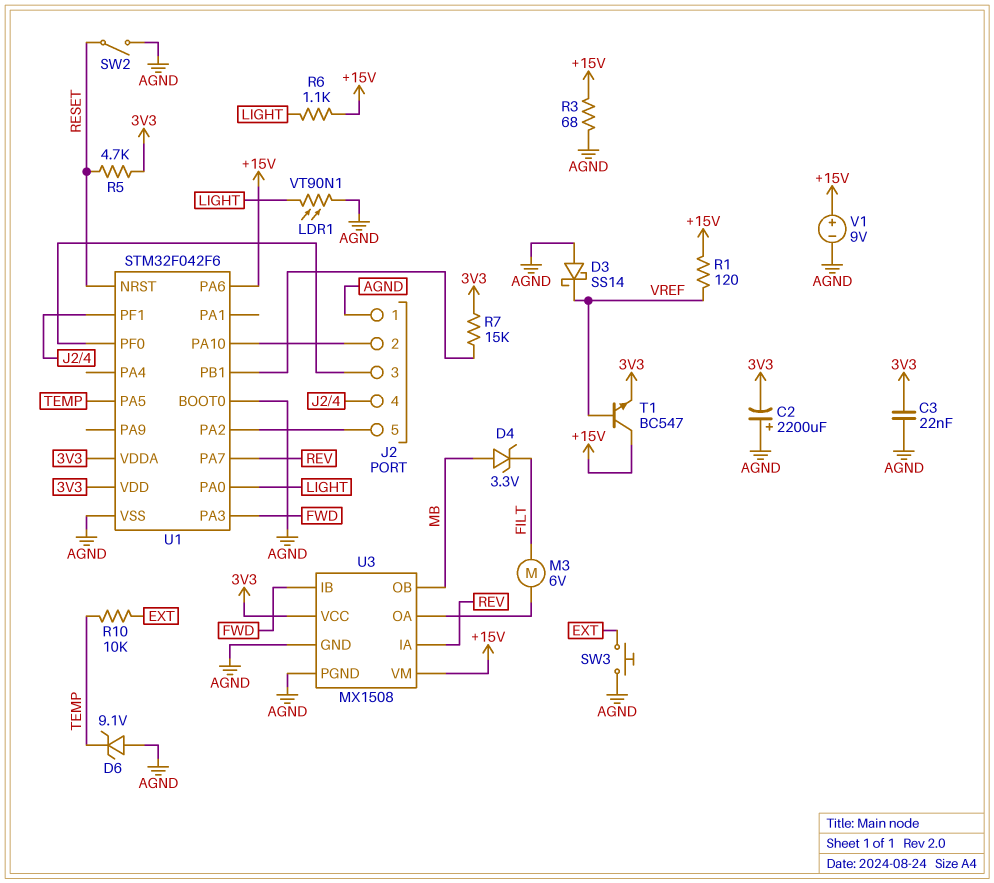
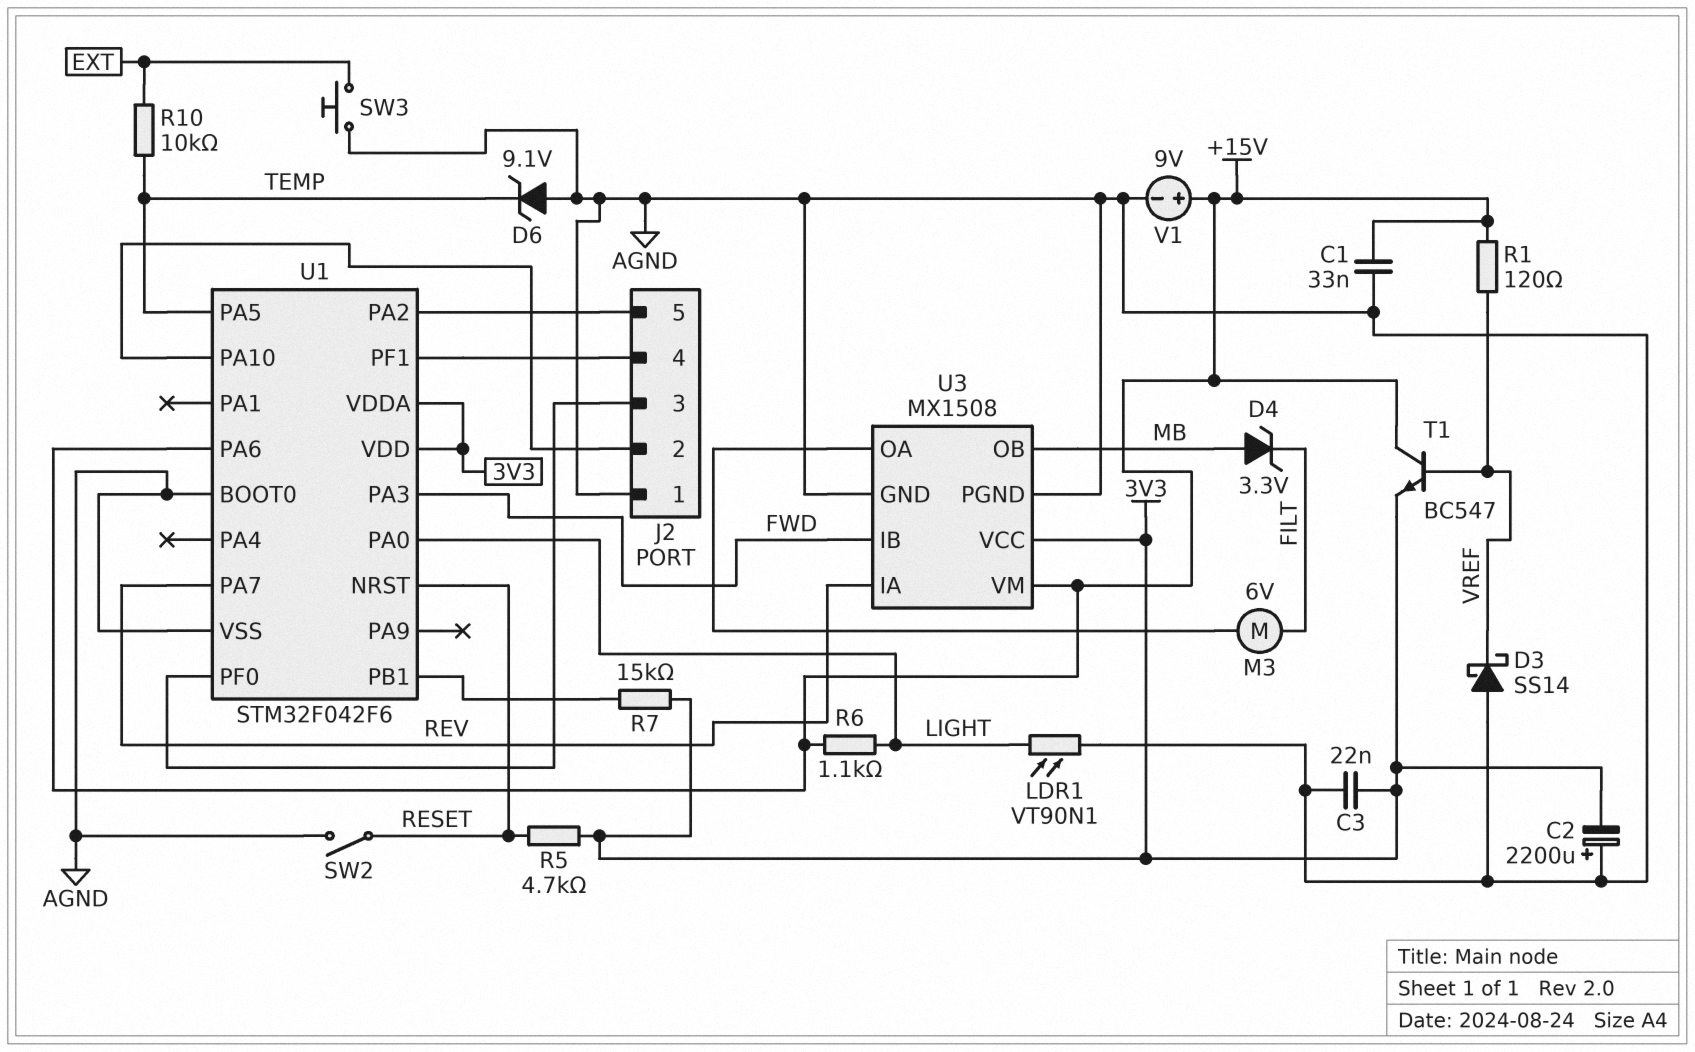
C1: none -> 33nF (+15V, AGND)
R3: 68 (+15V, AGND) -> none

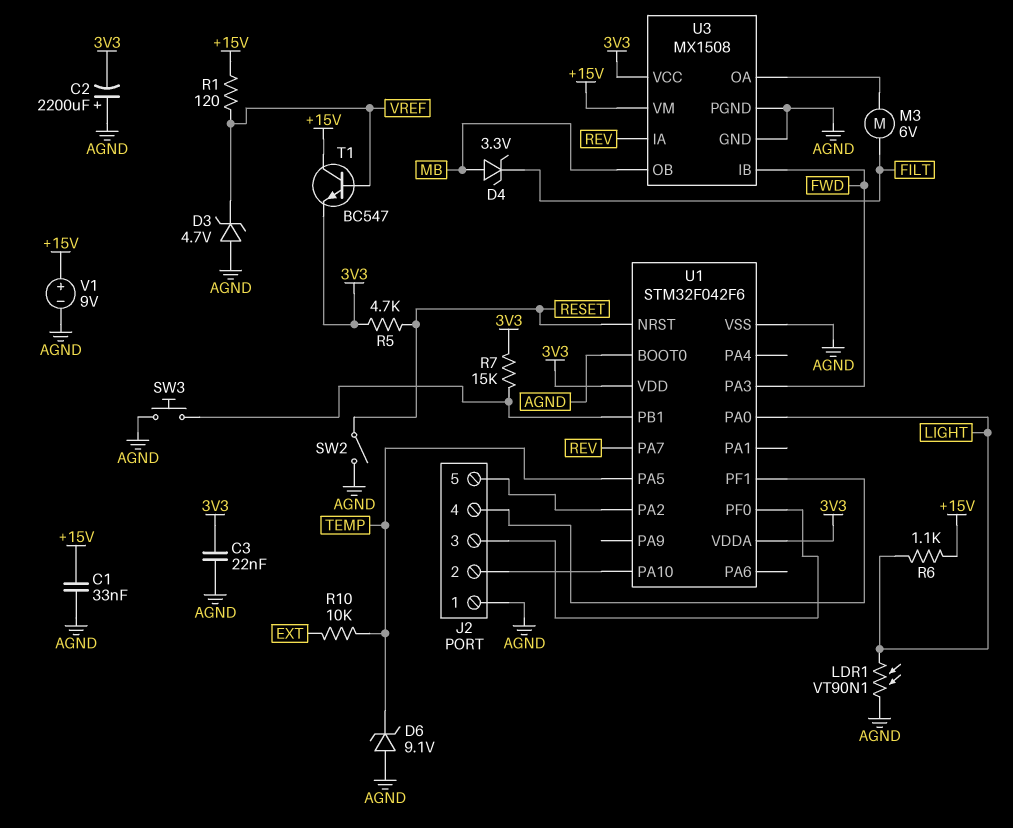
D3: schottky SS14 (A AGND, K VREF) -> zener 4.7V (A AGND, K VREF)
SW3: button (AGND, EXT) -> button (AGND, U1/PB1)
U1 pin PA6: +15V -> none

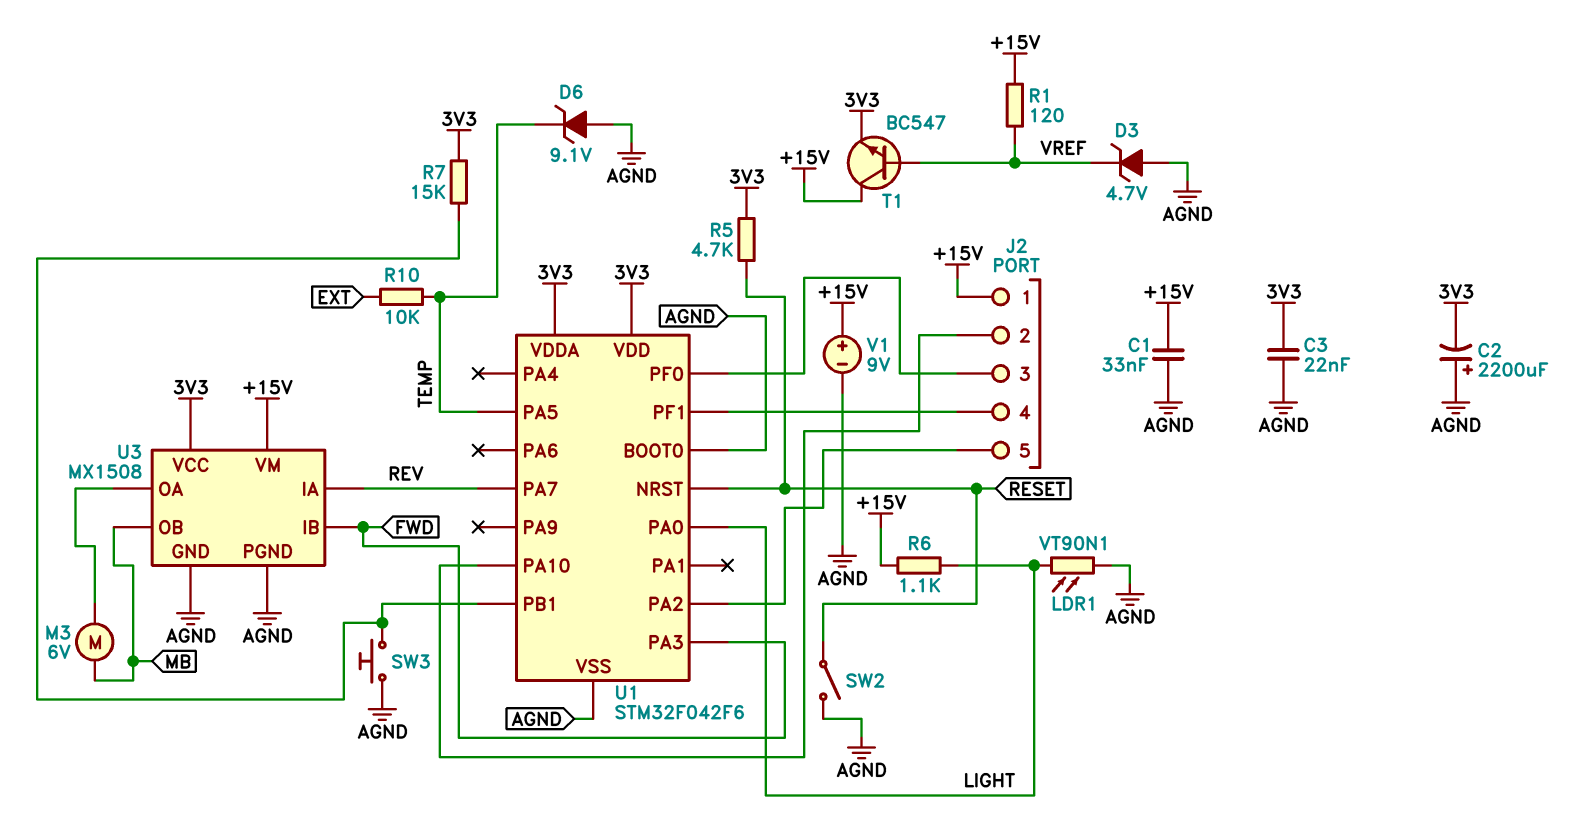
D4: zener 3.3V (A MB, K FILT) -> none
J2 pin 1: AGND -> +15V
M3: motor 6V (FILT, U3/OA) -> motor 6V (MB, U3/OA)

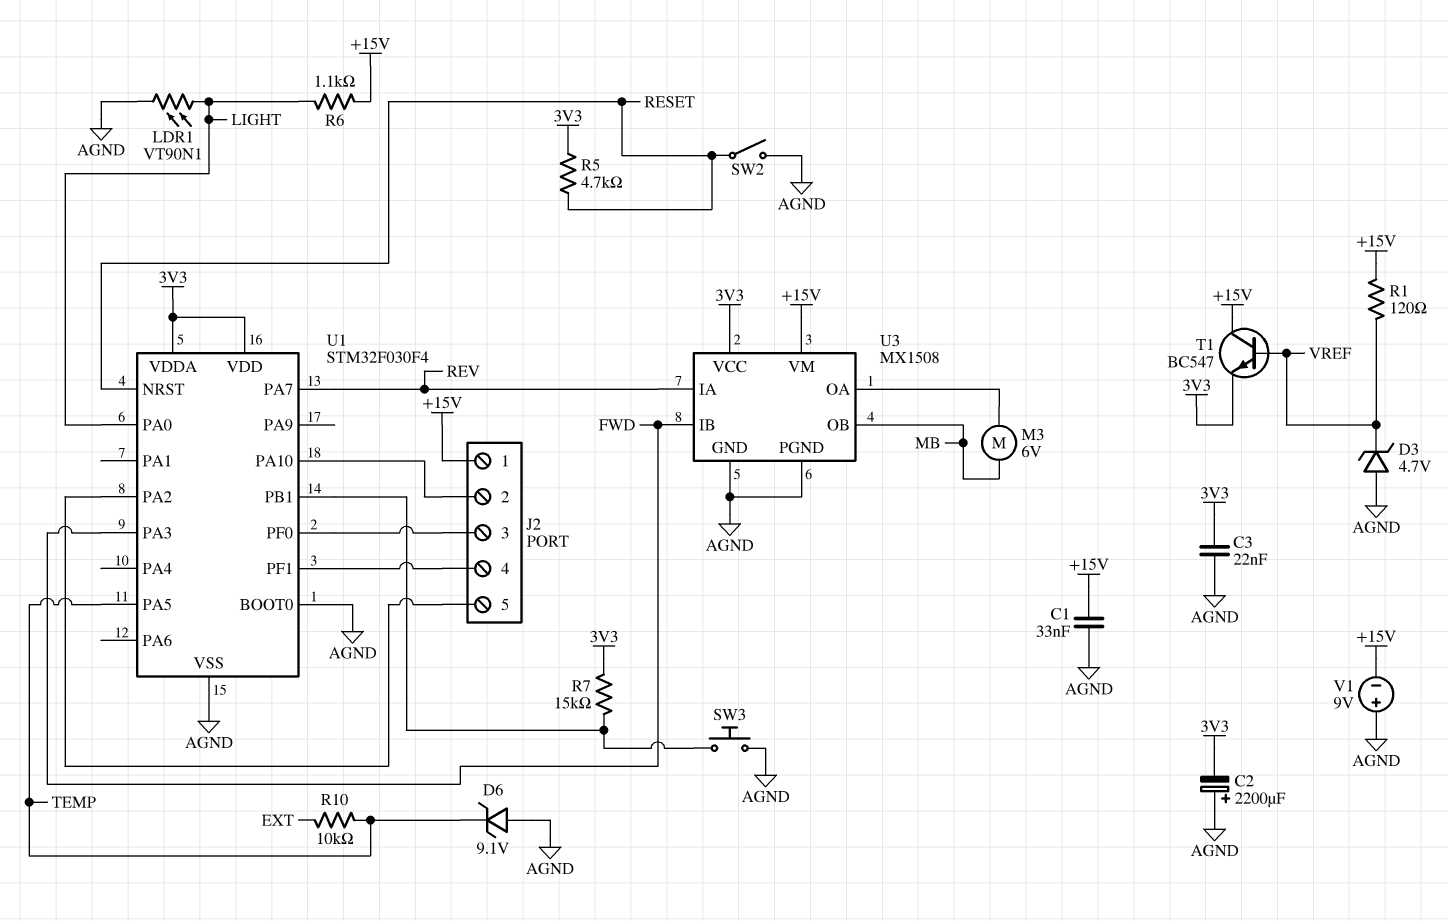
U1: STM32F042F6 -> STM32F030F4
V1: 9V (plus +15V, minus AGND) -> 9V (plus AGND, minus +15V)

